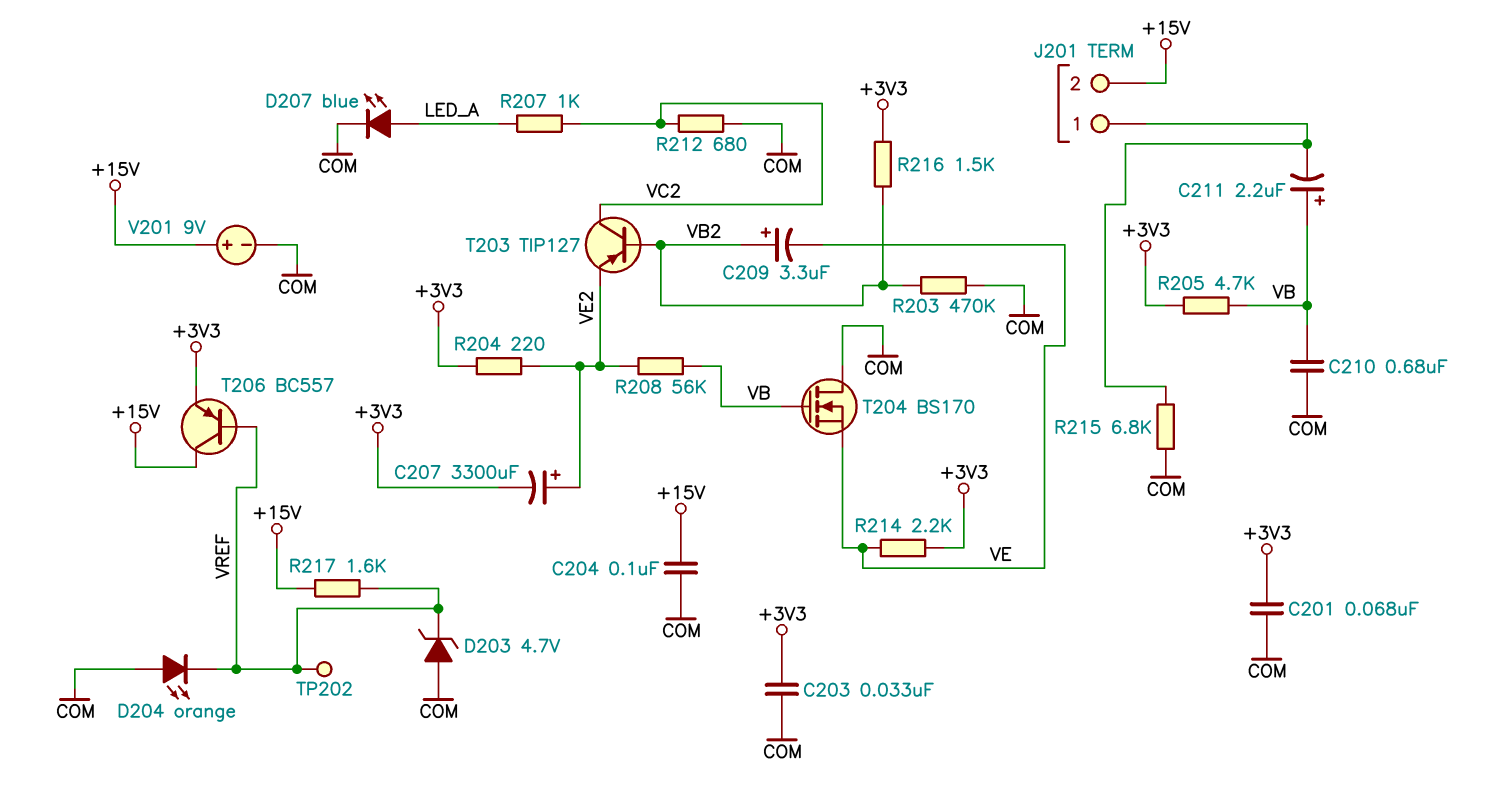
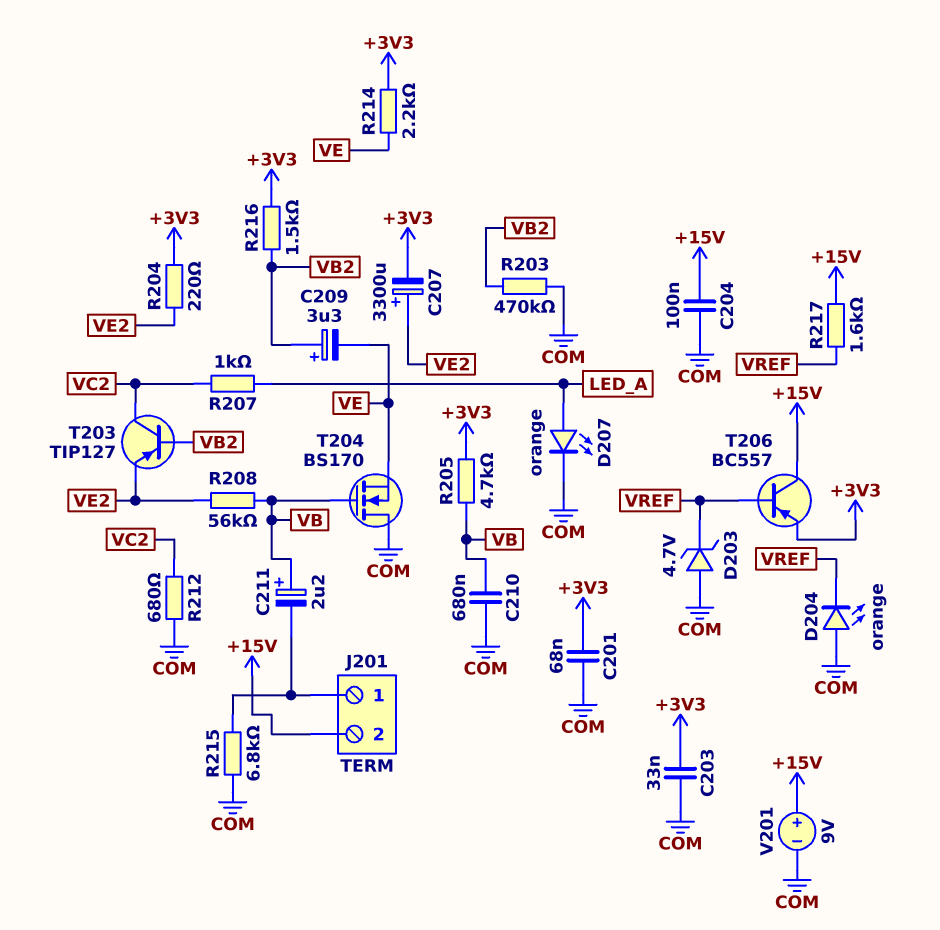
D207: LED blue (A LED_A, K COM) -> LED orange (A LED_A, K COM)
TP202: test point (VREF) -> none

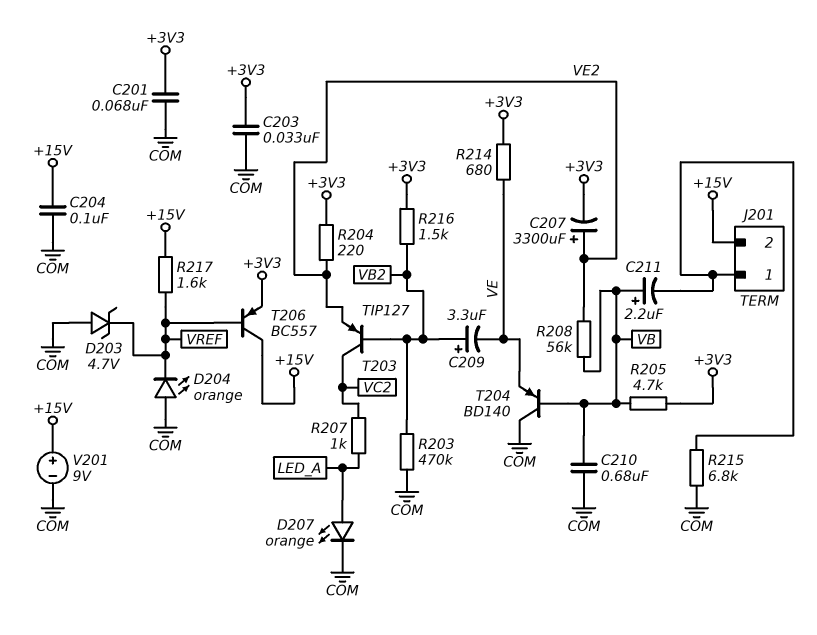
R212: 680 (COM, VC2) -> none
R214: 2.2k (+3V3, VE) -> 680 (+3V3, VE)
T204: NMOS BS170 (G VB, D COM, S VE) -> PNP BD140 (B VB, C COM, E VE)

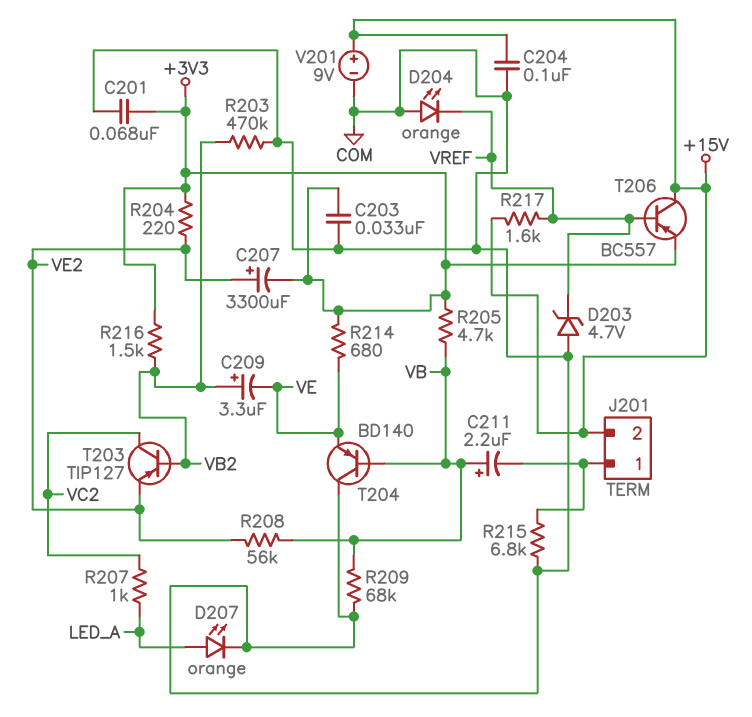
C210: 680nF (COM, VB) -> none
R209: none -> 68k (COM, VB)

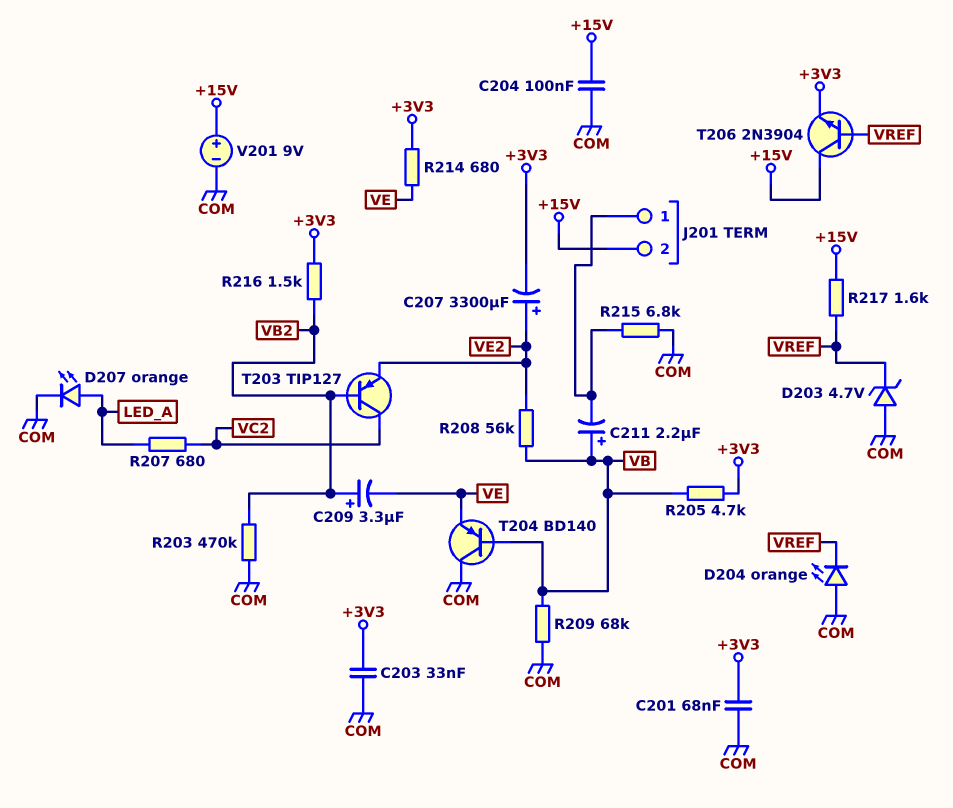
R204: 220 (+3V3, VE2) -> none
R207: 1k (LED_A, VC2) -> 680 (LED_A, VC2)
T206: PNP BC557 (B VREF, C +15V, E +3V3) -> NPN 2N3904 (B VREF, C +15V, E +3V3)

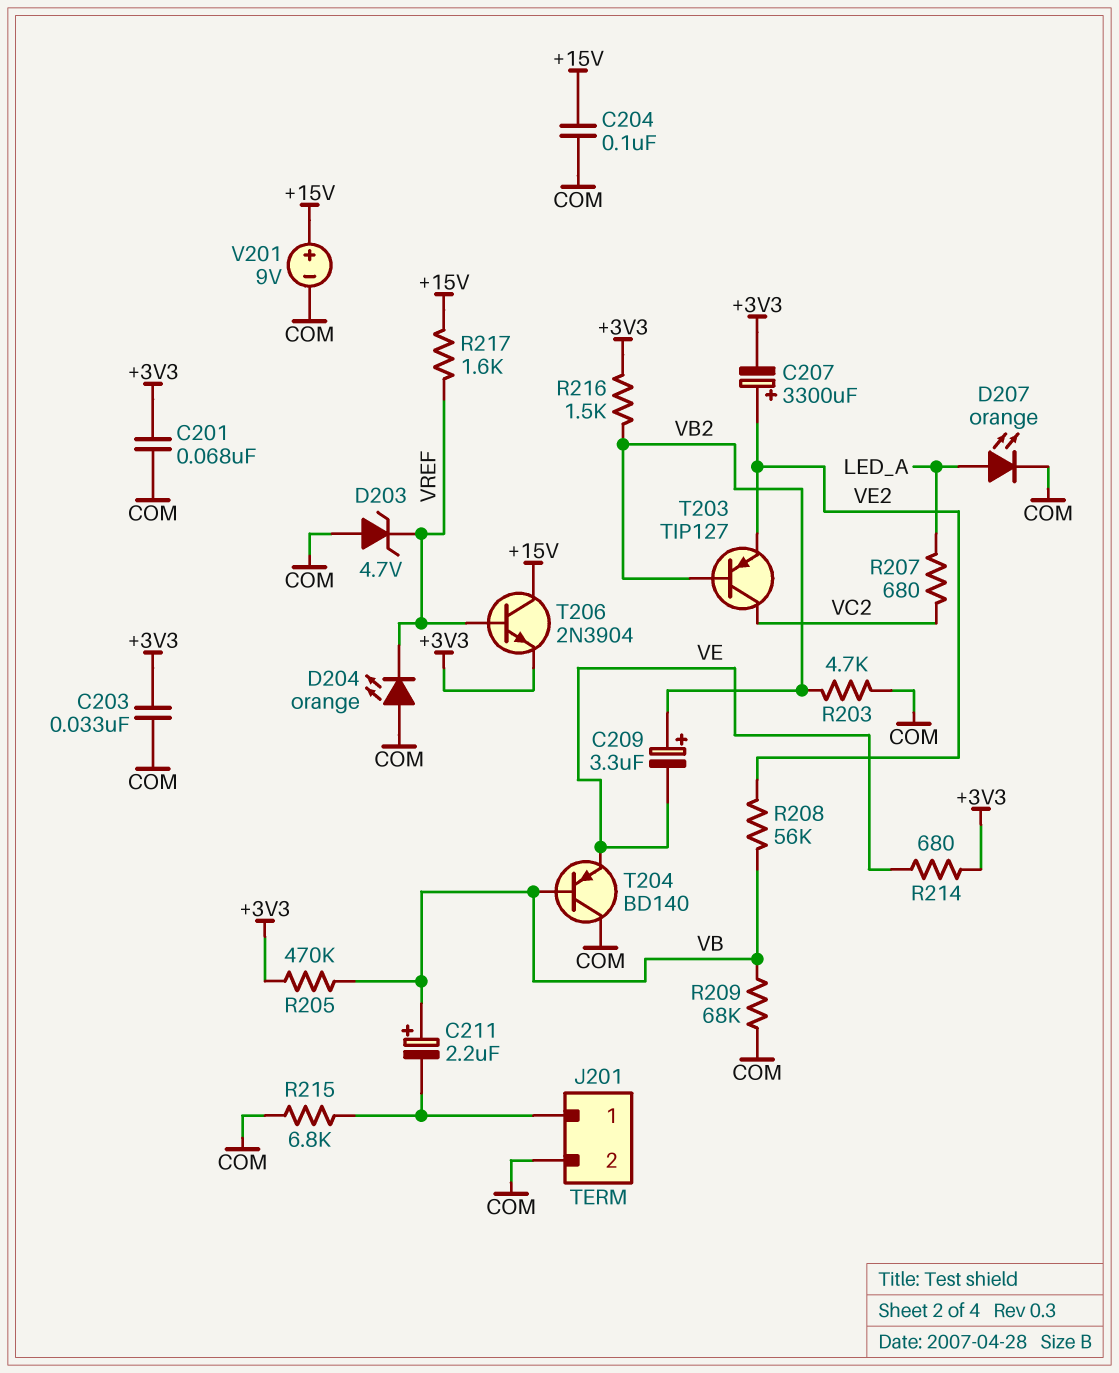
J201 pin 2: +15V -> COM
R203: 470k (COM, VB2) -> 4.7k (COM, VB2)
R205: 4.7k (+3V3, VB) -> 470k (+3V3, VB)

